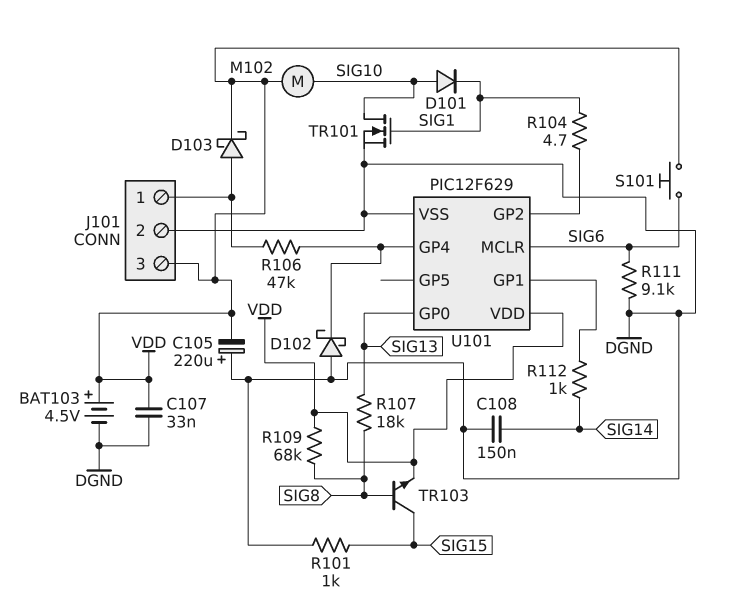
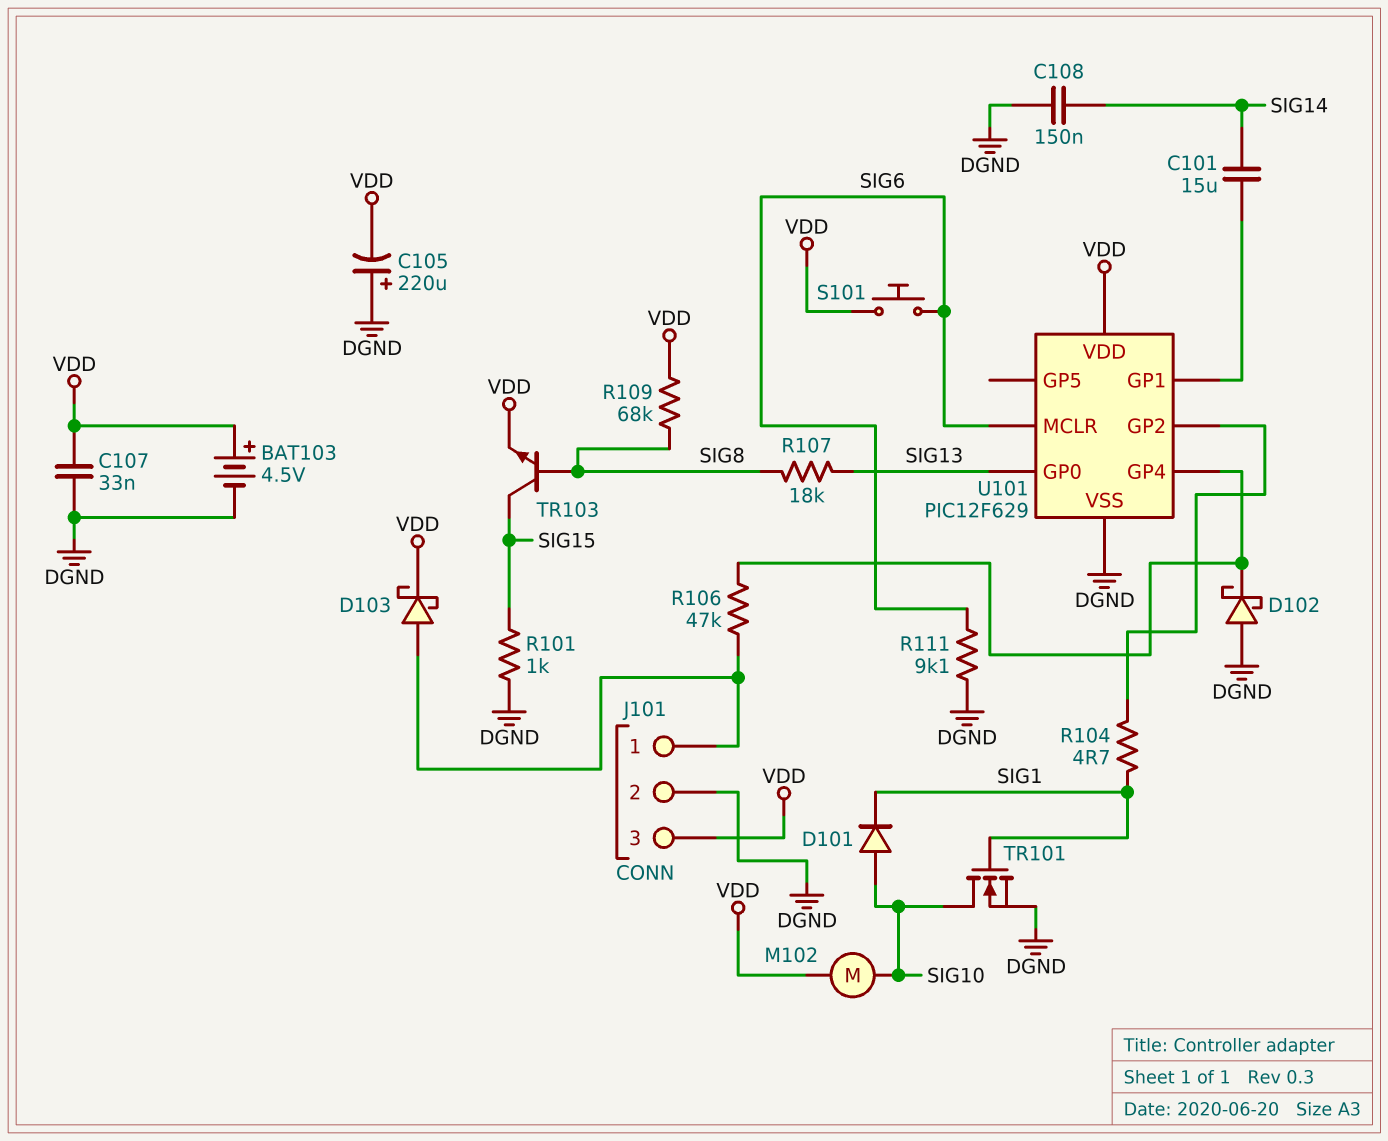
C101: none -> 15uF (SIG14, U101/GP1)
R112: 1k (SIG14, U101/GP1) -> none

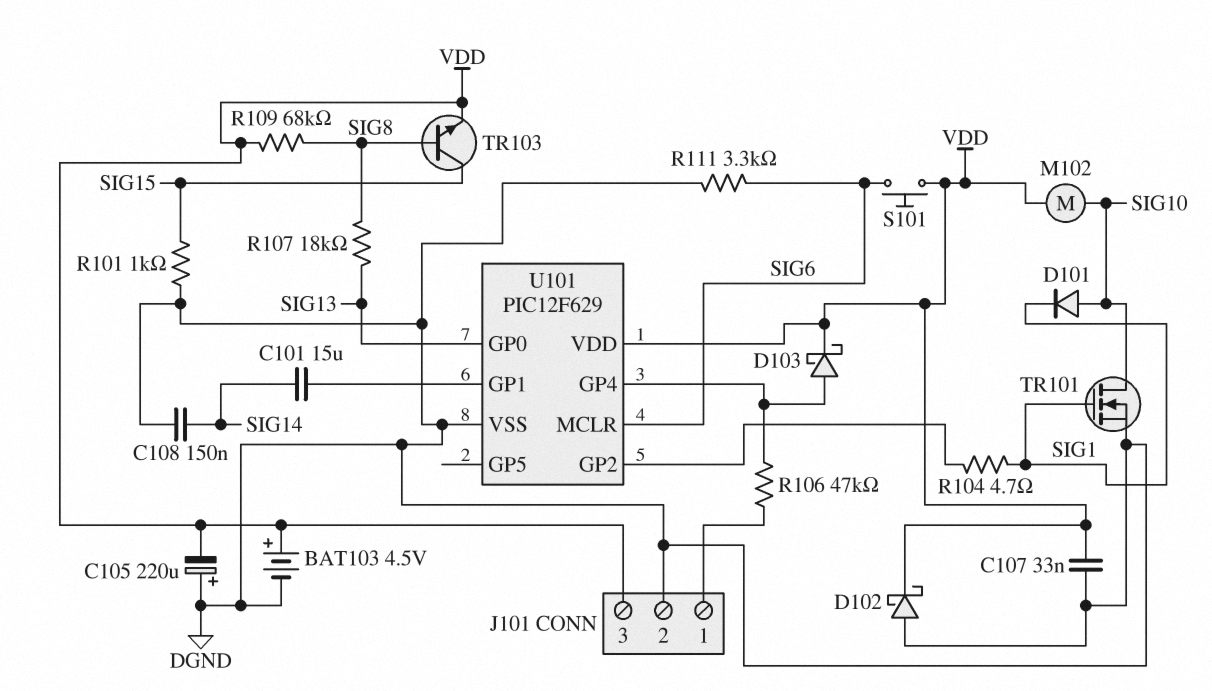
D102: schottky (A DGND, K U101/GP4) -> schottky (A DGND, K VDD)
D103: schottky (A J101/1, K VDD) -> schottky (A U101/GP4, K VDD)
R111: 9.1k (DGND, SIG6) -> 3.3k (DGND, SIG6)

